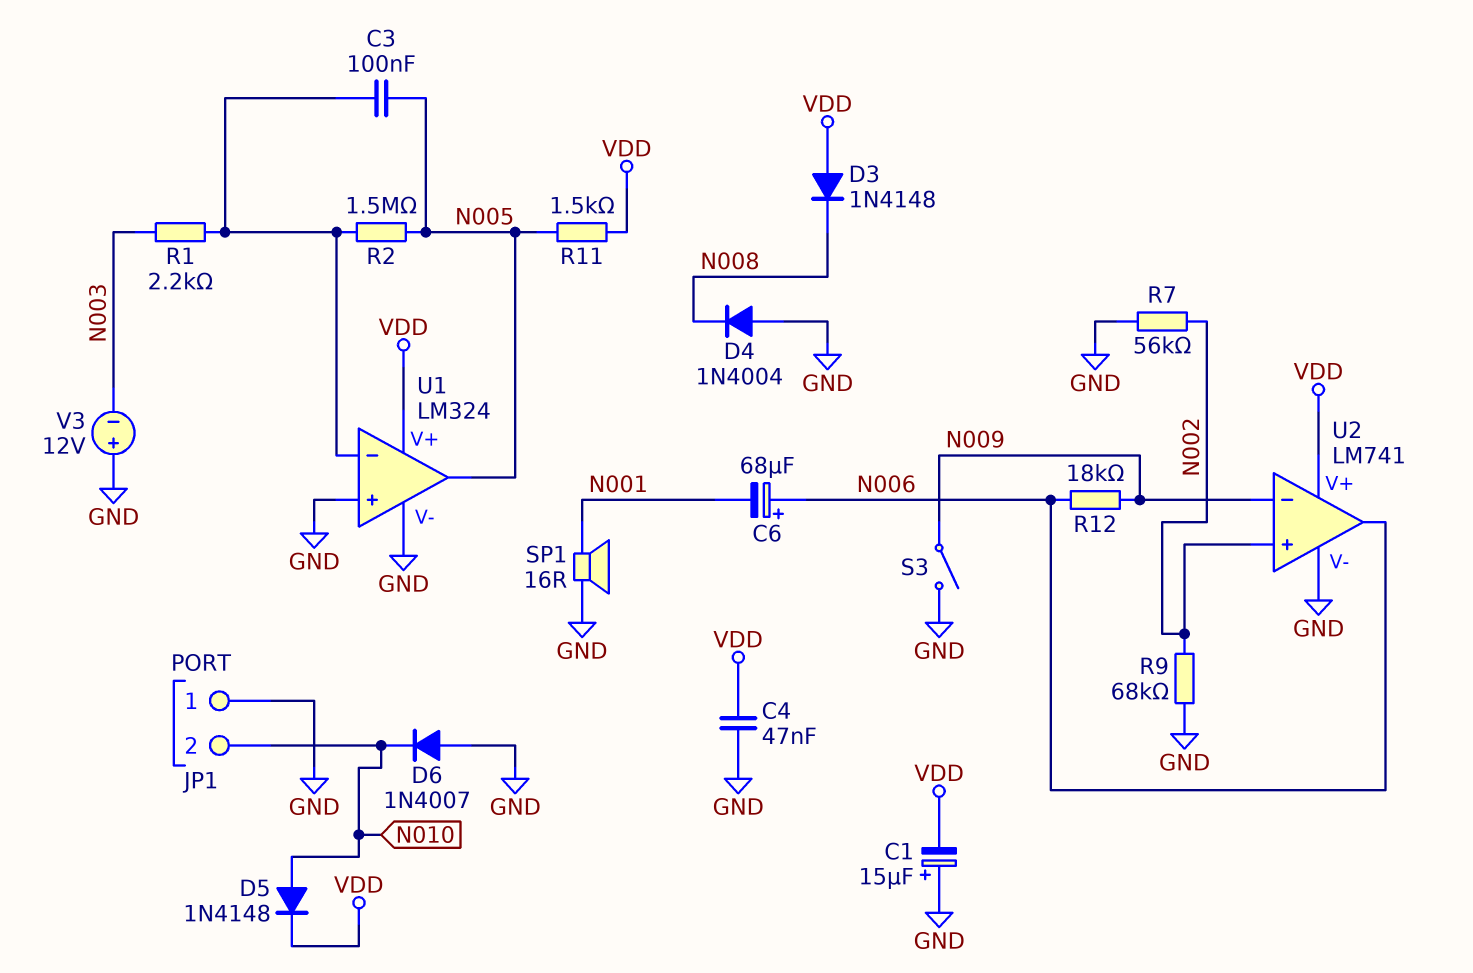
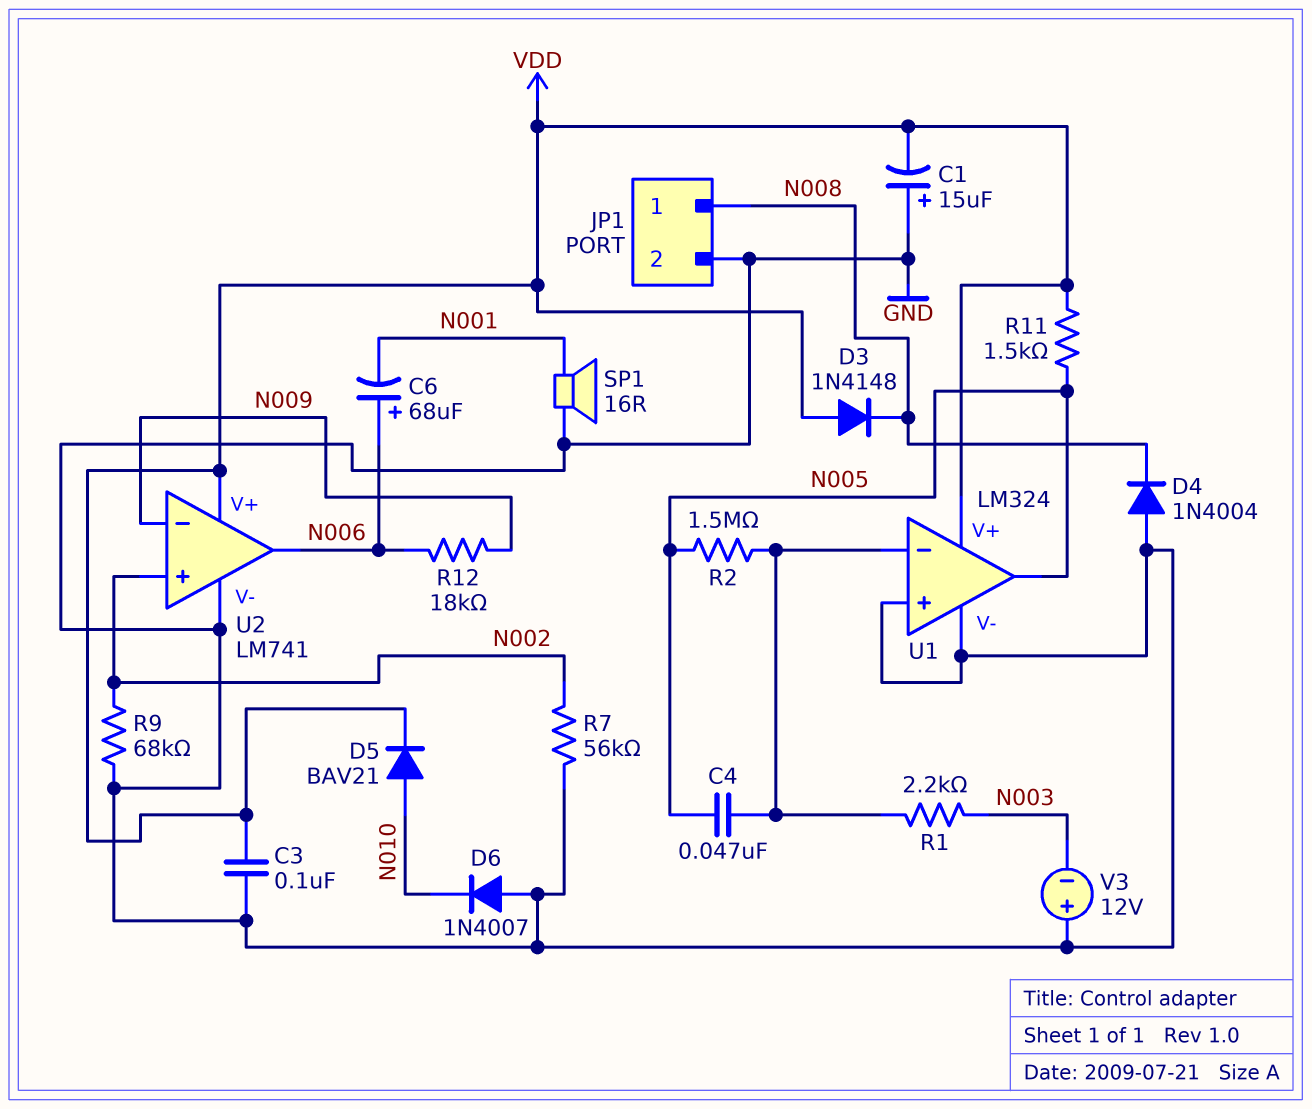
C3: 100nF (N005, U1/in-) -> 100nF (GND, VDD)
C4: 47nF (GND, VDD) -> 47nF (N005, U1/in-)
D5: diode 1N4148 (A N010, K VDD) -> diode BAV21 (A N010, K VDD)
JP1 pin 1: GND -> N008
JP1 pin 2: N010 -> GND
S3: switch (GND, N009) -> none

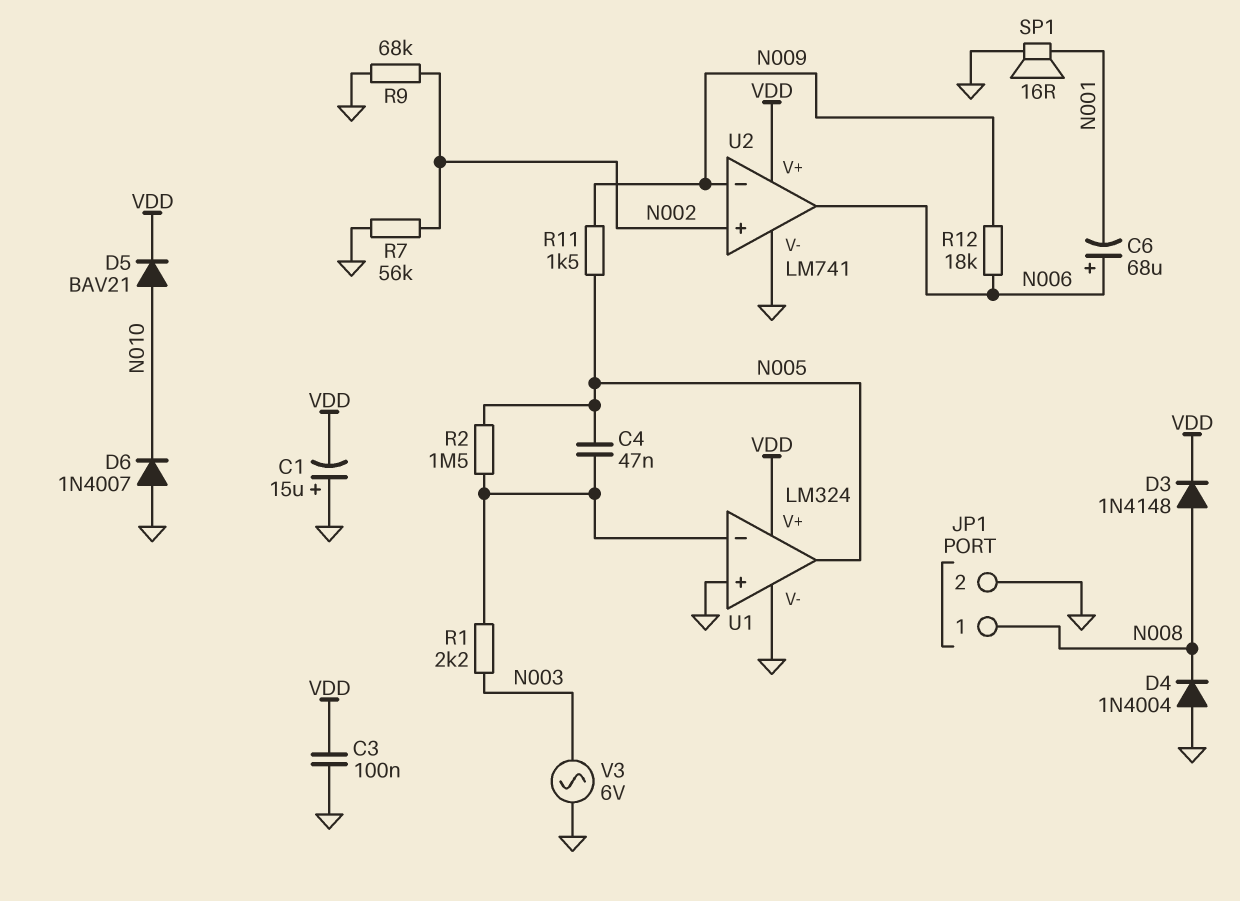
D3: diode 1N4148 (A VDD, K N008) -> diode 1N4148 (A N008, K VDD)
R11: 1.5k (N005, VDD) -> 1.5k (N005, N009)
V3: 12V (plus GND, minus N003) -> AC 6V (GND, N003)

